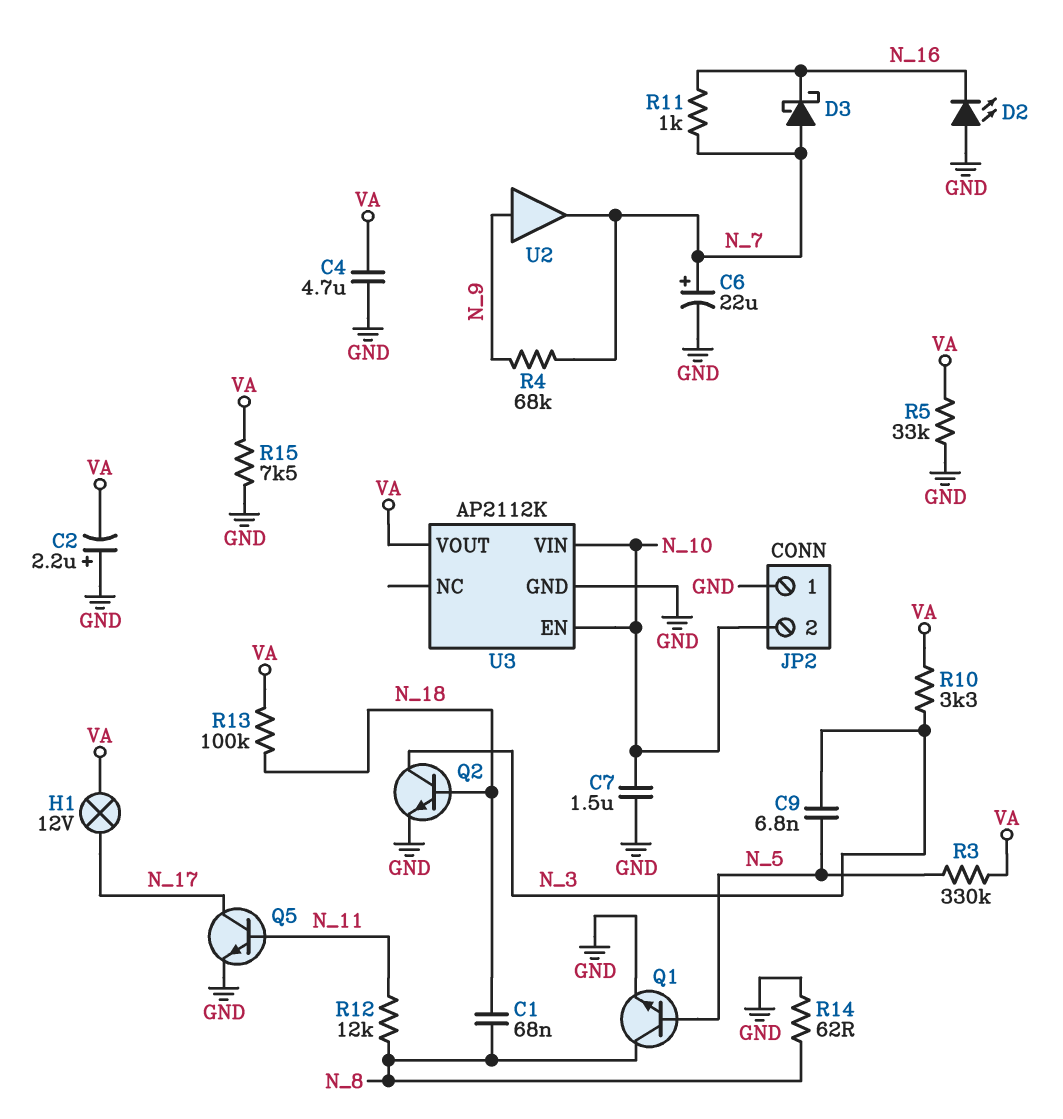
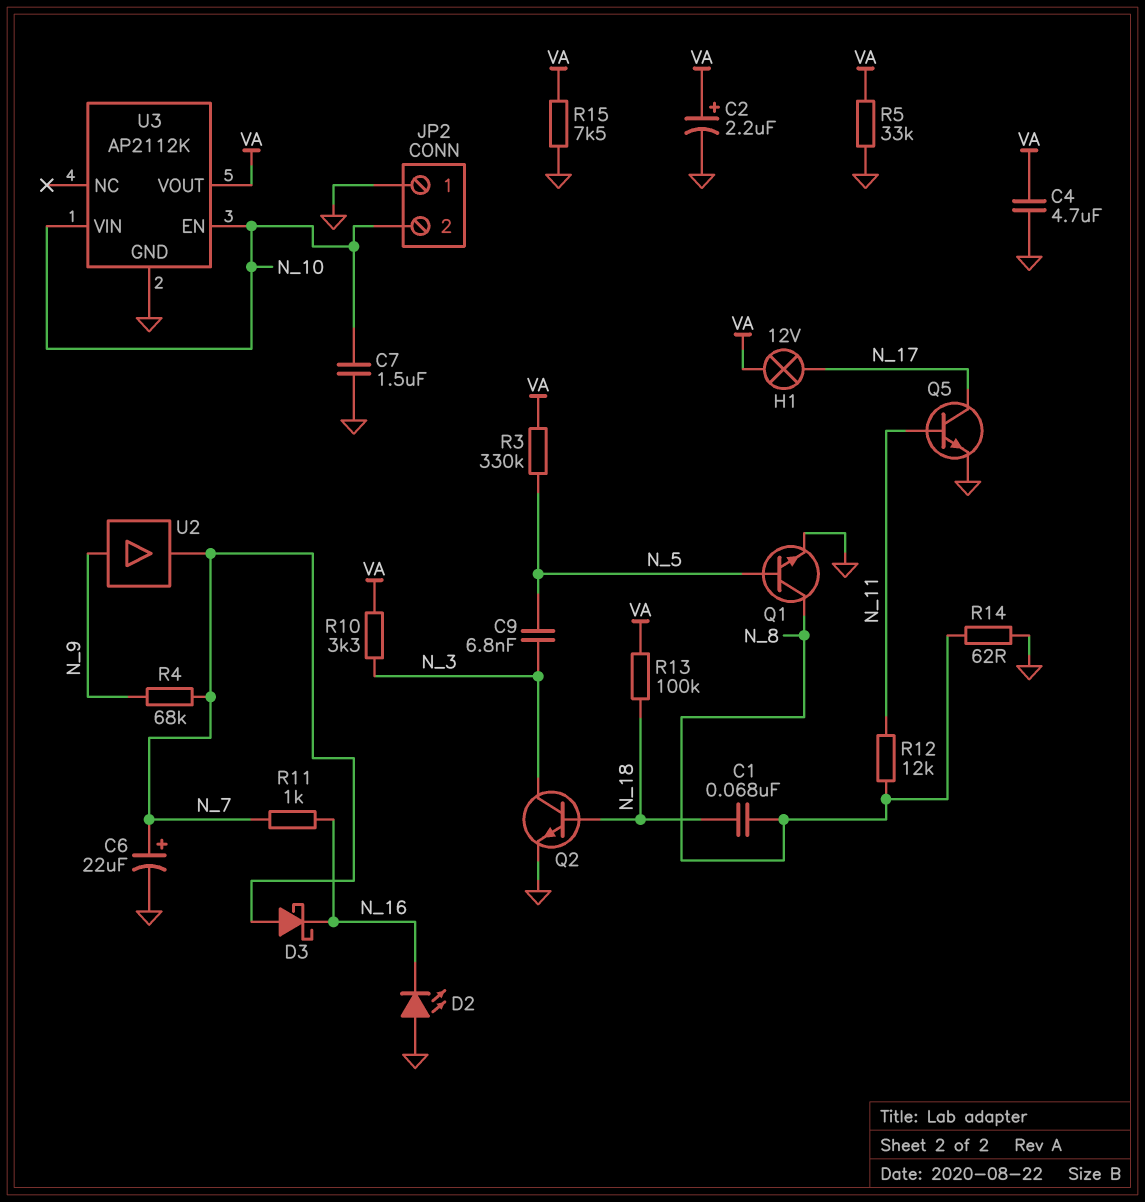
C2: 2.2uF (plus GND, minus VA) -> 2.2uF (plus VA, minus GND)

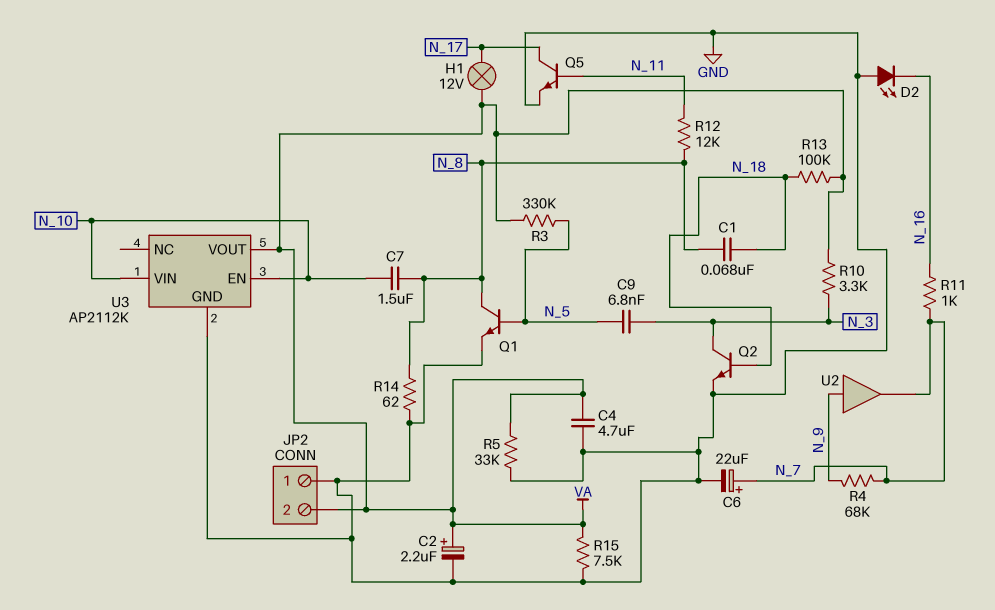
C7: 1.5uF (GND, N_10) -> 1.5uF (N_8, N_10)
D3: schottky (A N_7, K N_16) -> none
JP2 pin 2: N_10 -> VA

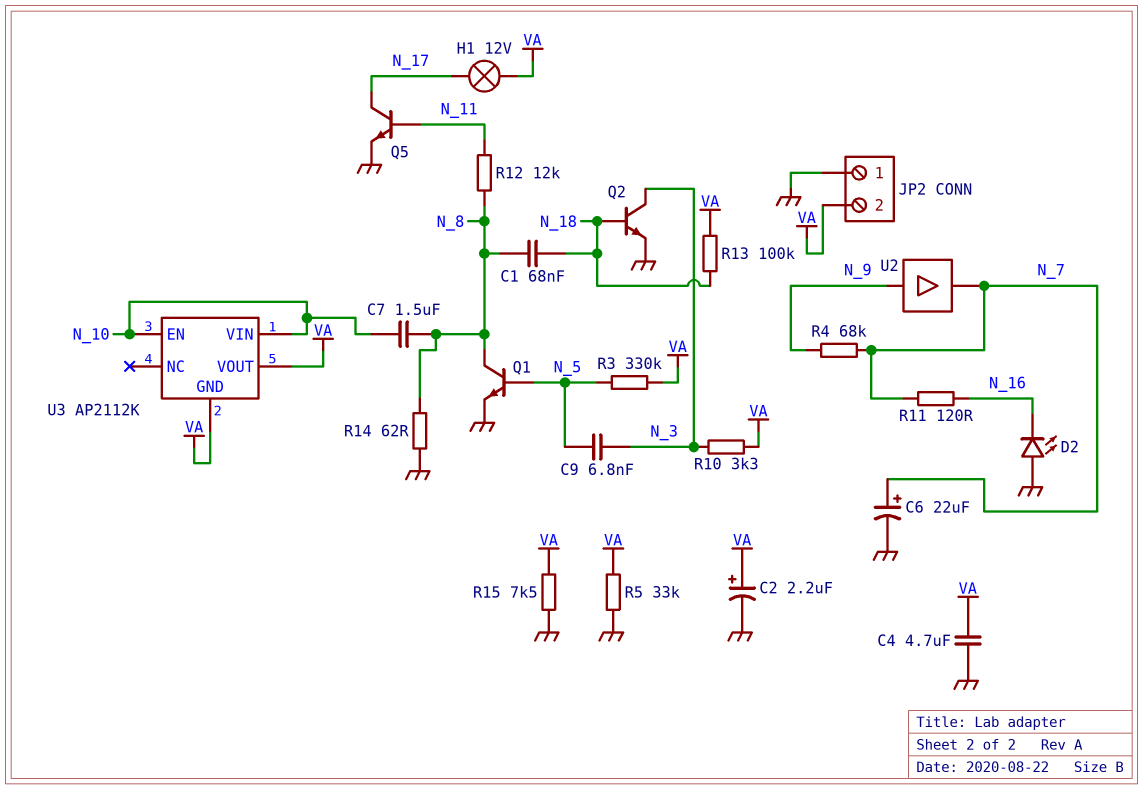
R11: 1k (N_7, N_16) -> 120 (N_7, N_16)
U3 pin GND: GND -> VA

